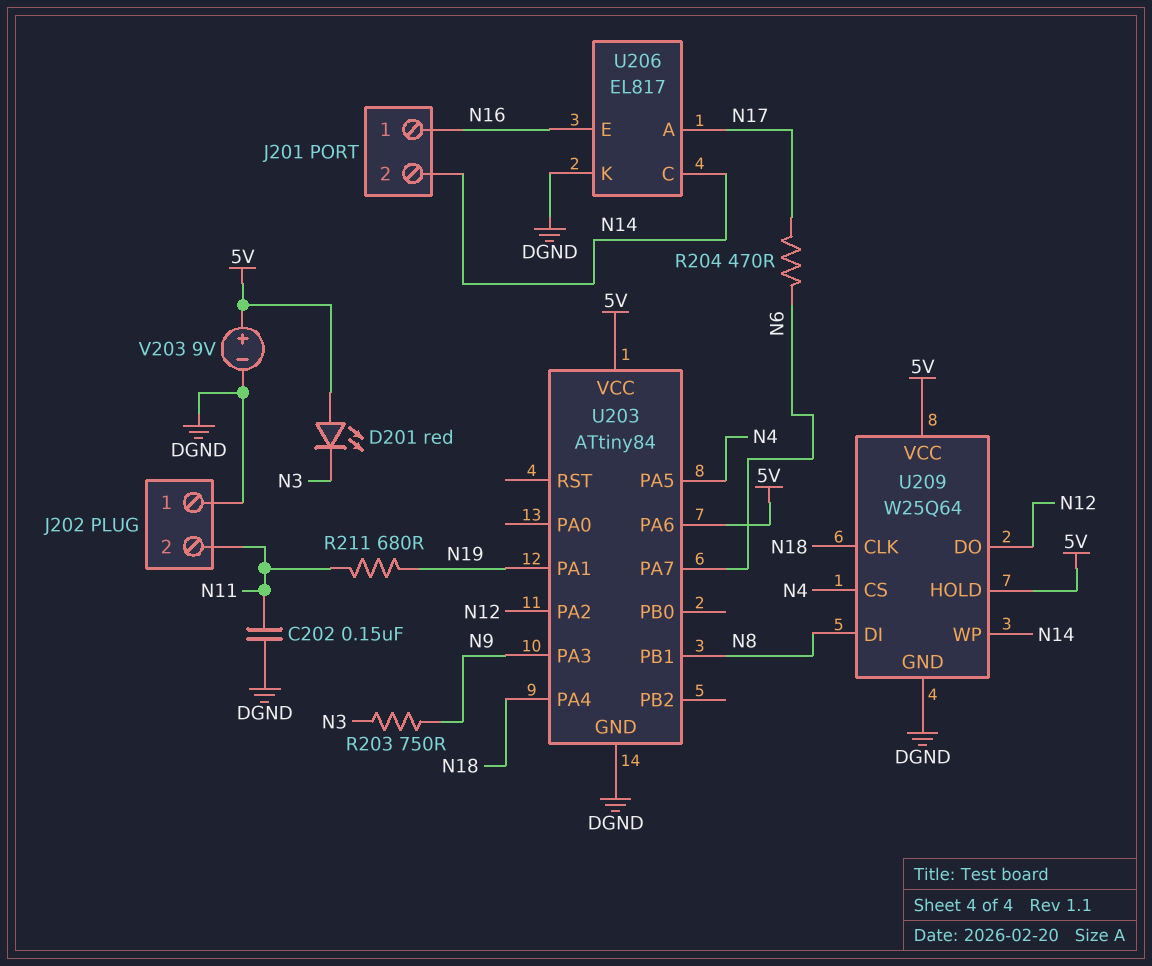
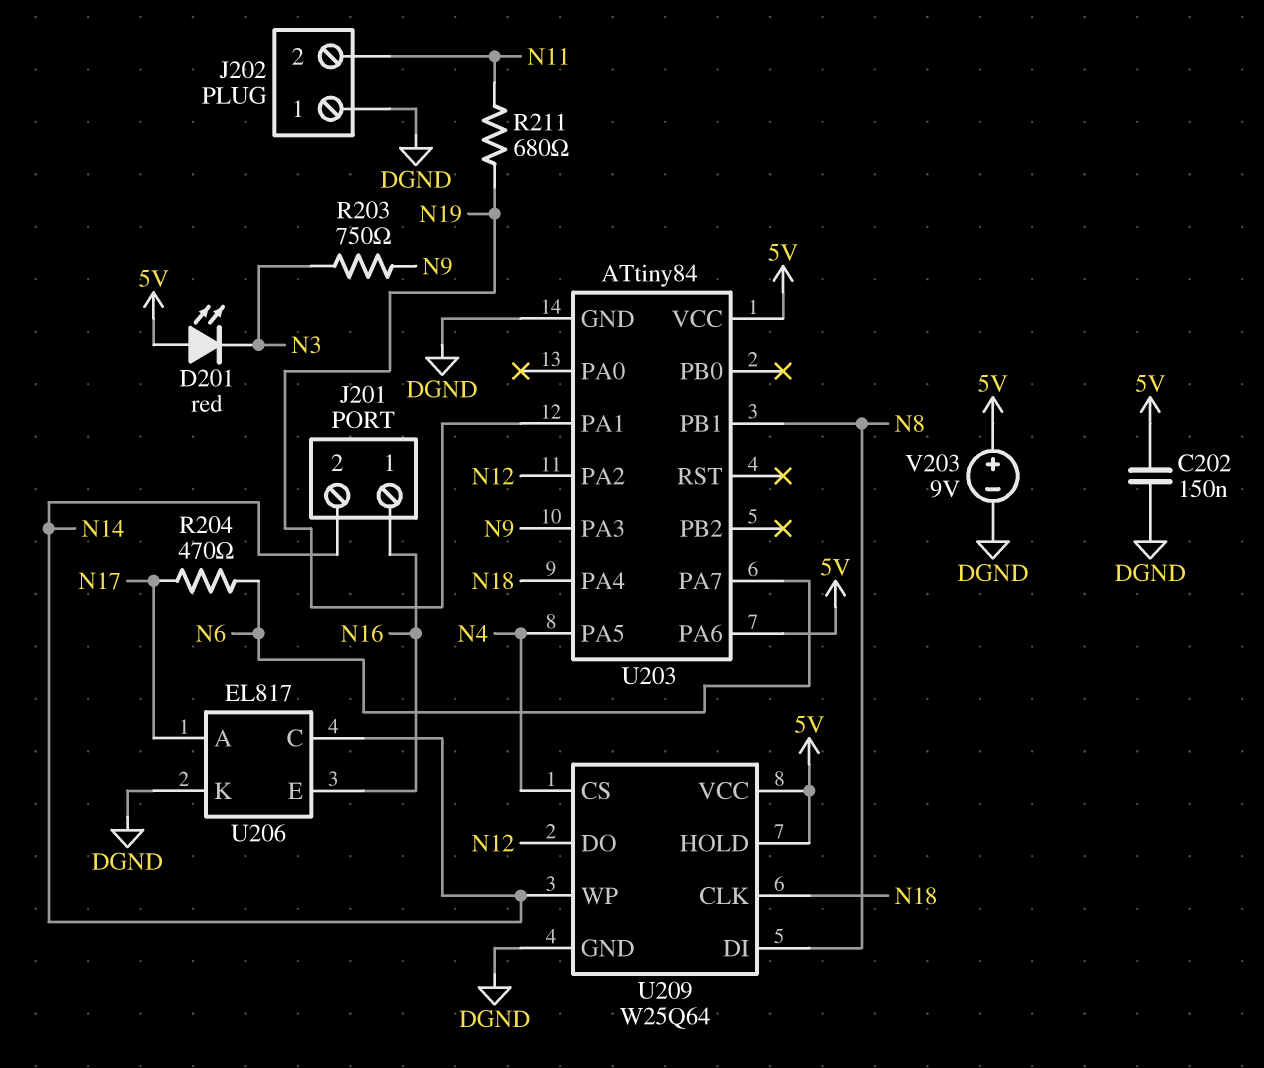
C202: 150nF (DGND, N11) -> 150nF (5V, DGND)

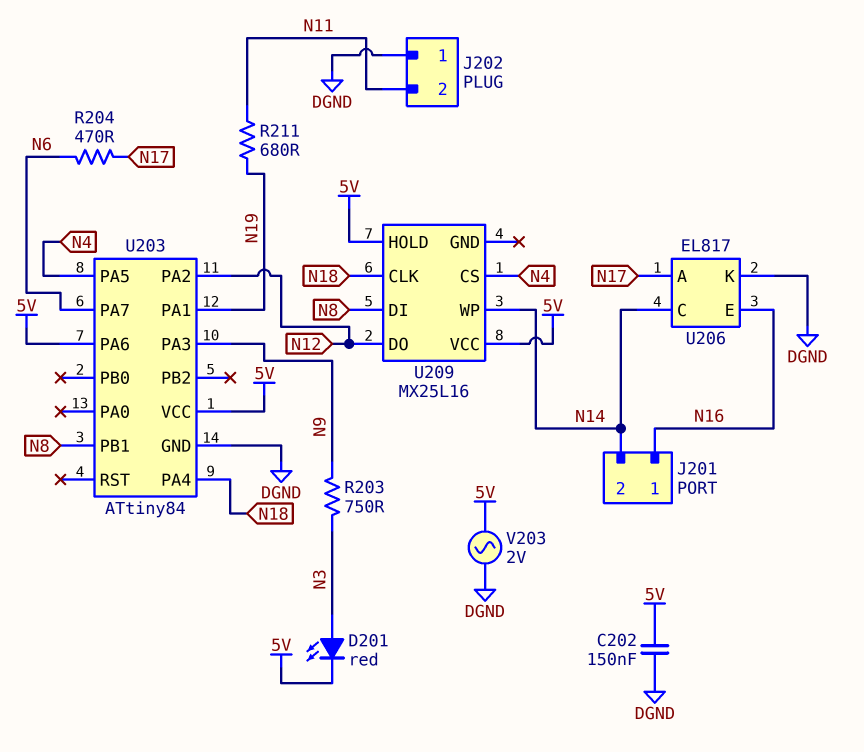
D201: LED red (A 5V, K N3) -> LED red (A N3, K 5V)
U209: W25Q64 -> MX25L16
U209 pin GND: DGND -> none
V203: 9V (plus 5V, minus DGND) -> AC 2V (5V, DGND)

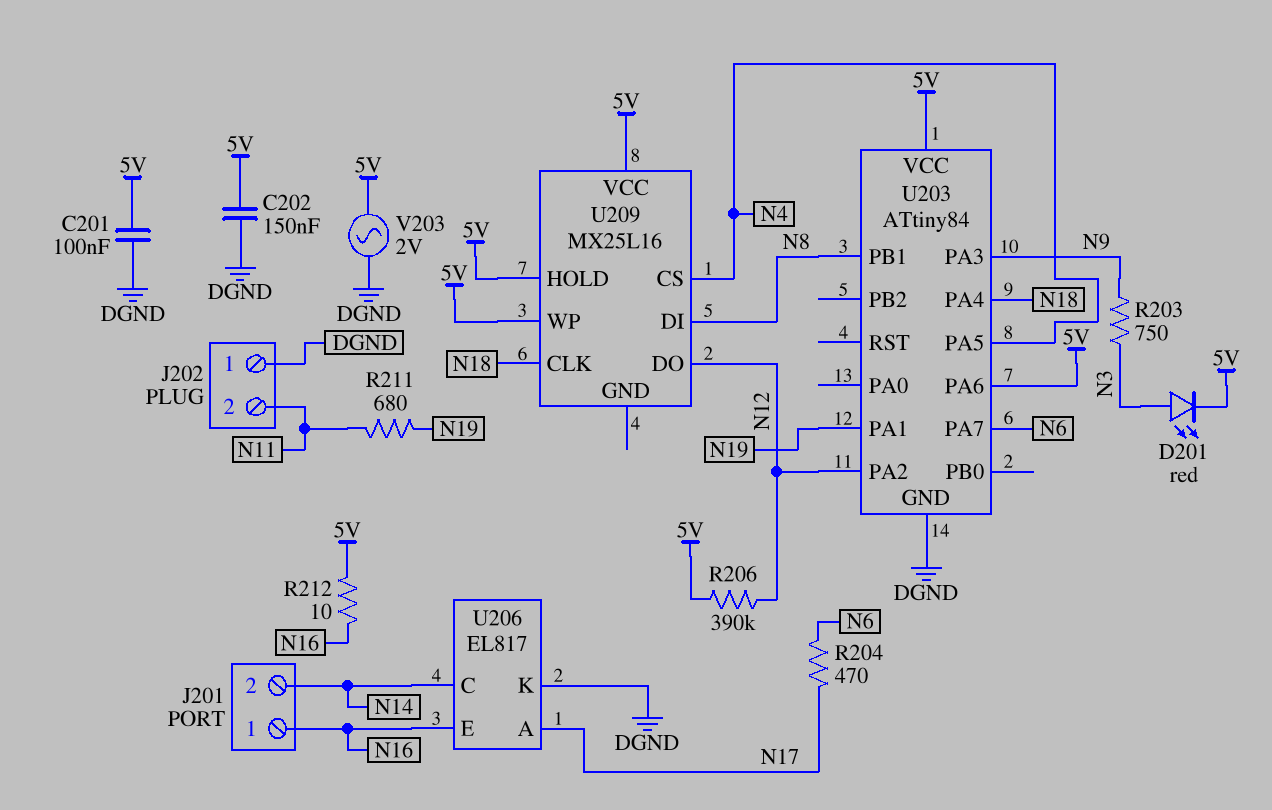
C201: none -> 100nF (5V, DGND)
R206: none -> 390k (5V, N12)
R212: none -> 10 (5V, N16)
U209 pin WP: N14 -> 5V

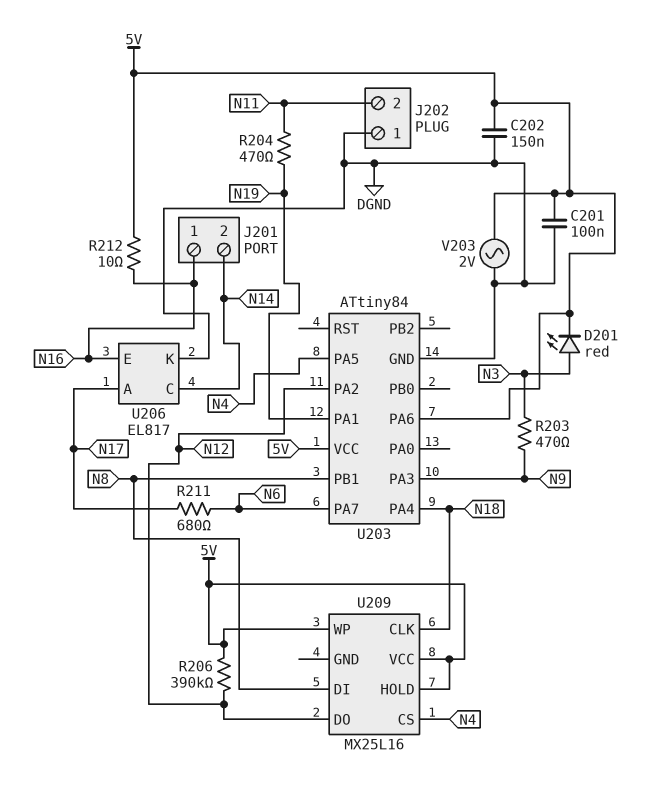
R203: 750 (N3, N9) -> 470 (N3, N9)
R204: 470 (N6, N17) -> 470 (N11, N19)
R211: 680 (N11, N19) -> 680 (N6, N17)

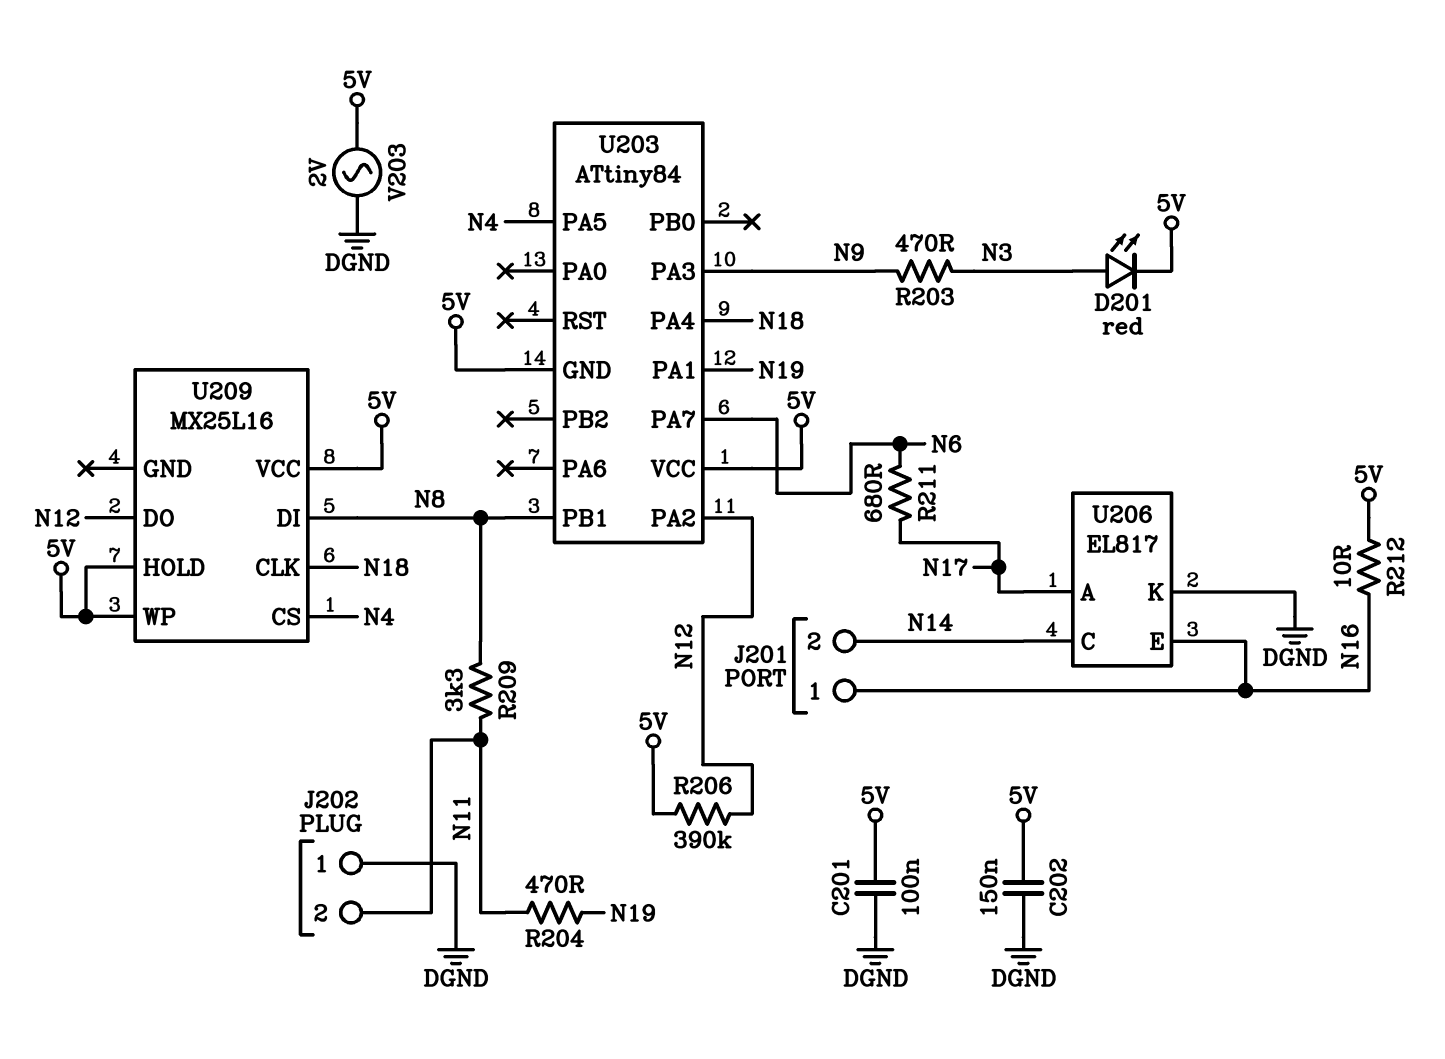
R209: none -> 3.3k (N8, N11)
U203 pin GND: DGND -> 5V
U203 pin PA6: 5V -> none

